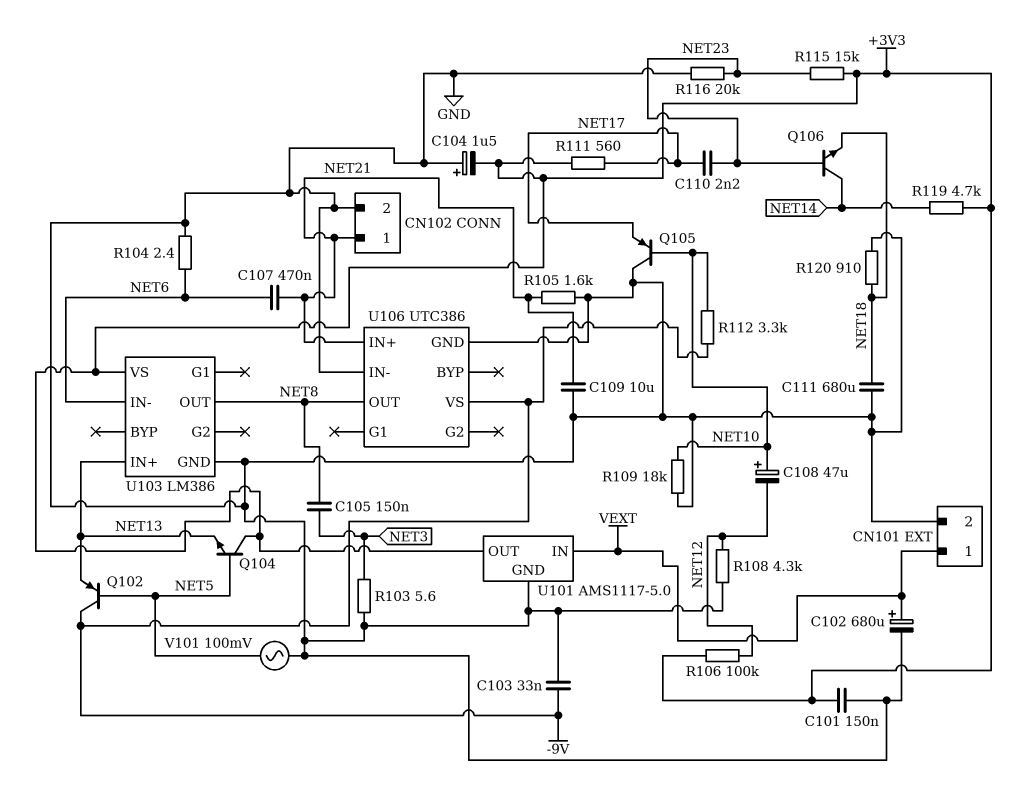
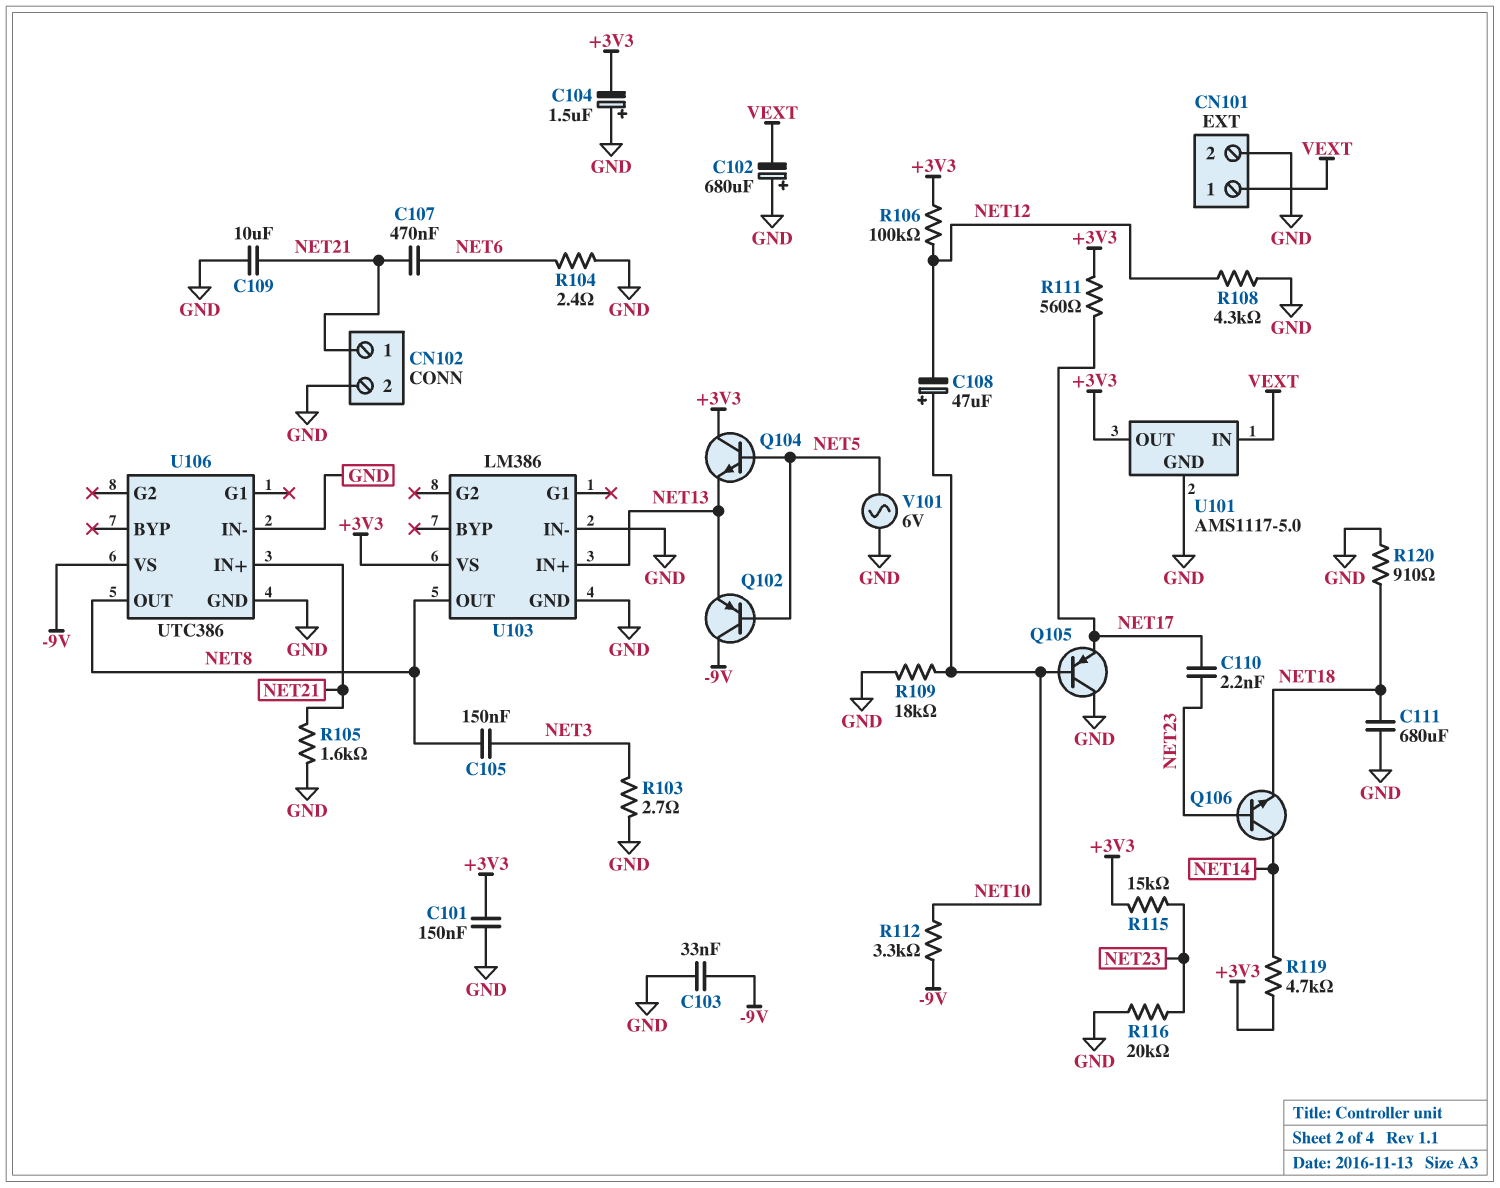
C102: 680uF (plus VEXT, minus GND) -> 680uF (plus GND, minus VEXT)
R103: 5.6 (GND, NET3) -> 2.7 (GND, NET3)
U103 pin IN-: NET6 -> GND
V101: AC 100mV (GND, NET5) -> AC 6V (GND, NET5)

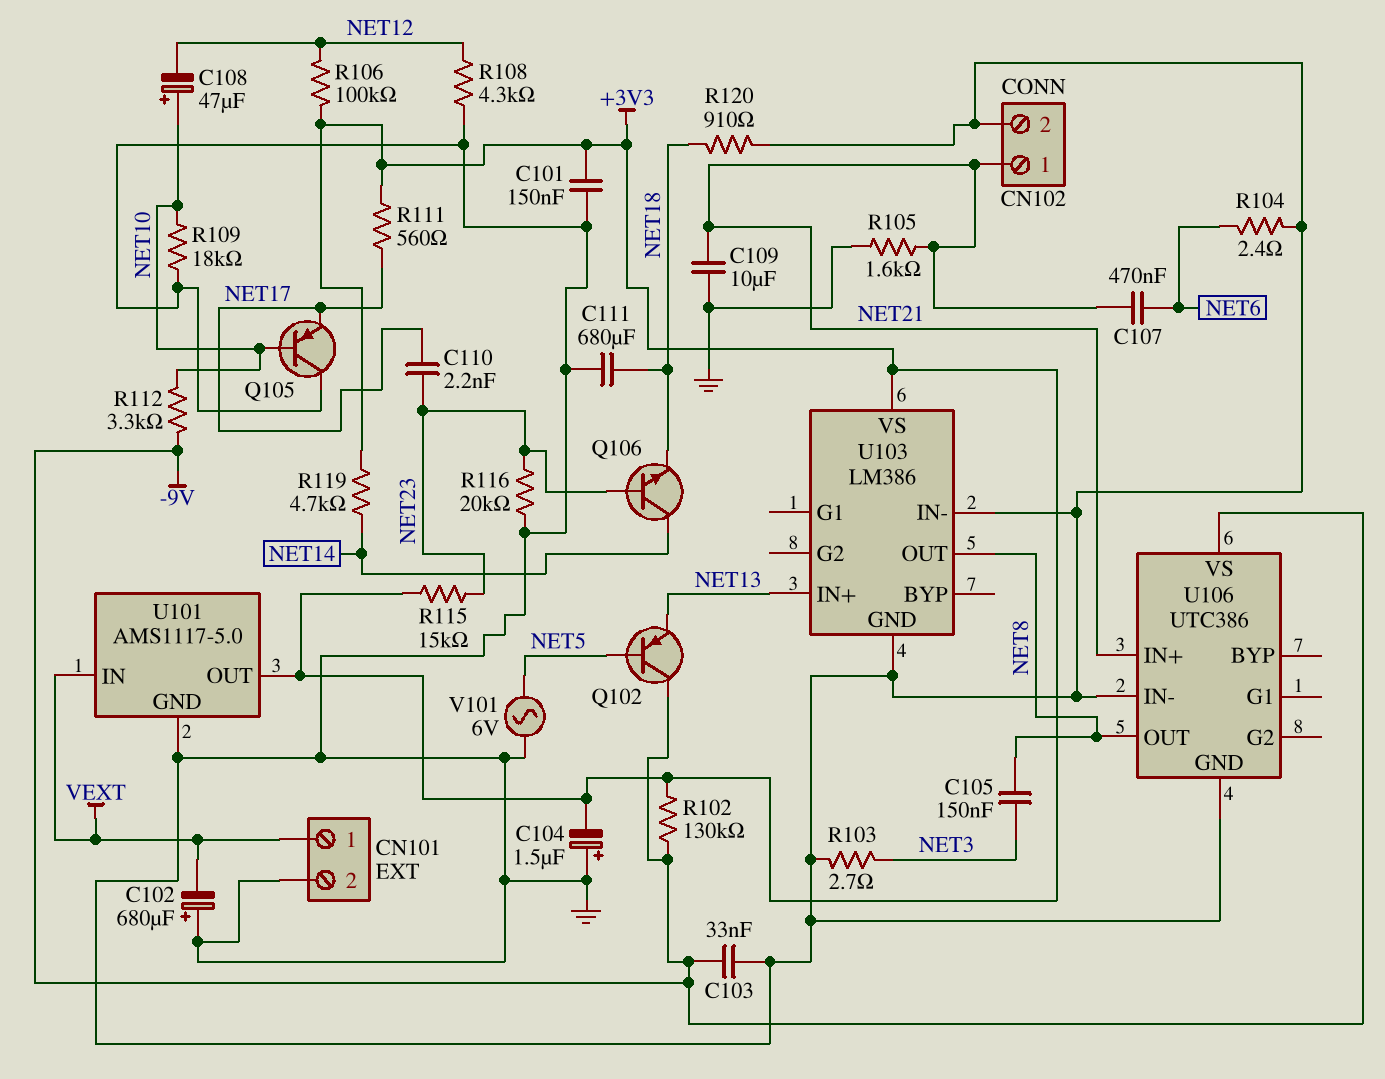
Q104: NPN (B NET5, C +3V3, E NET13) -> none
R102: none -> 130k (+3V3, -9V)

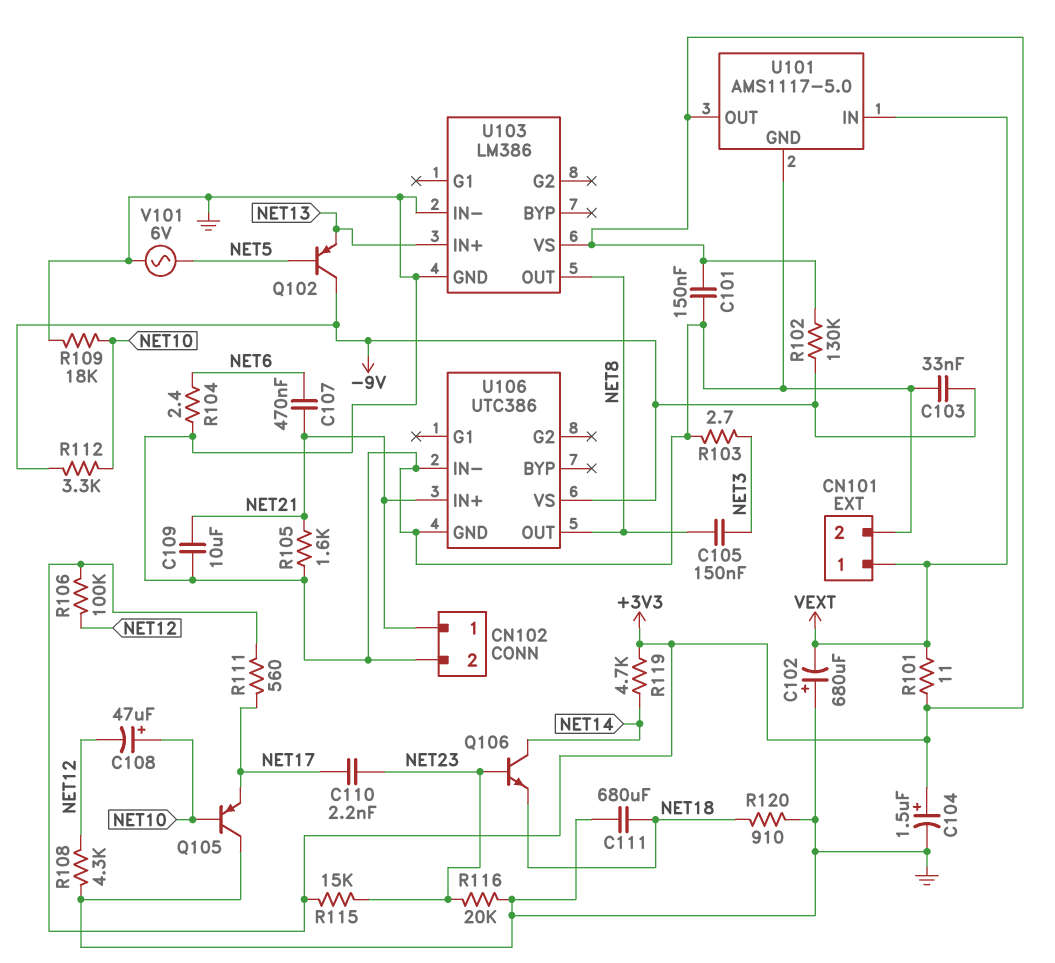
C104: 1.5uF (plus GND, minus +3V3) -> 1.5uF (plus +3V3, minus GND)
R101: none -> 11 (+3V3, VEXT)

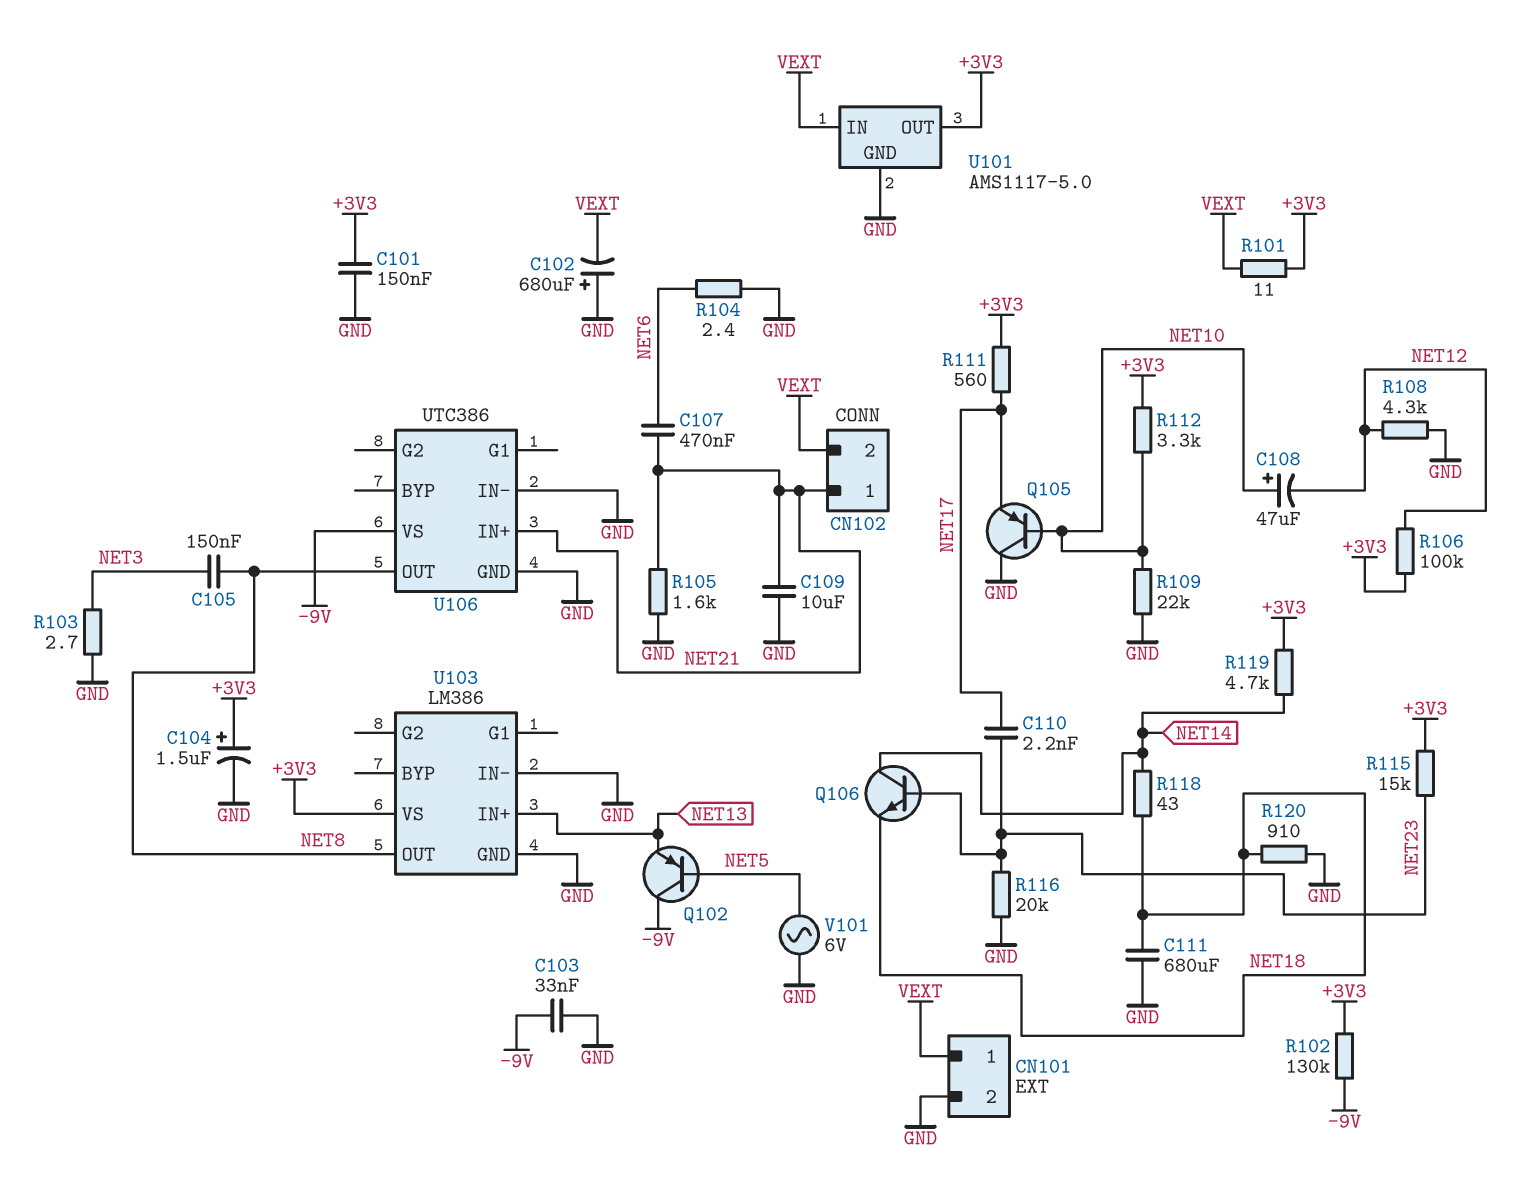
CN102 pin 2: GND -> VEXT
R109: 18k (GND, NET10) -> 22k (GND, NET10)
R112: 3.3k (-9V, NET10) -> 3.3k (+3V3, NET10)
R118: none -> 43 (NET14, NET18)

